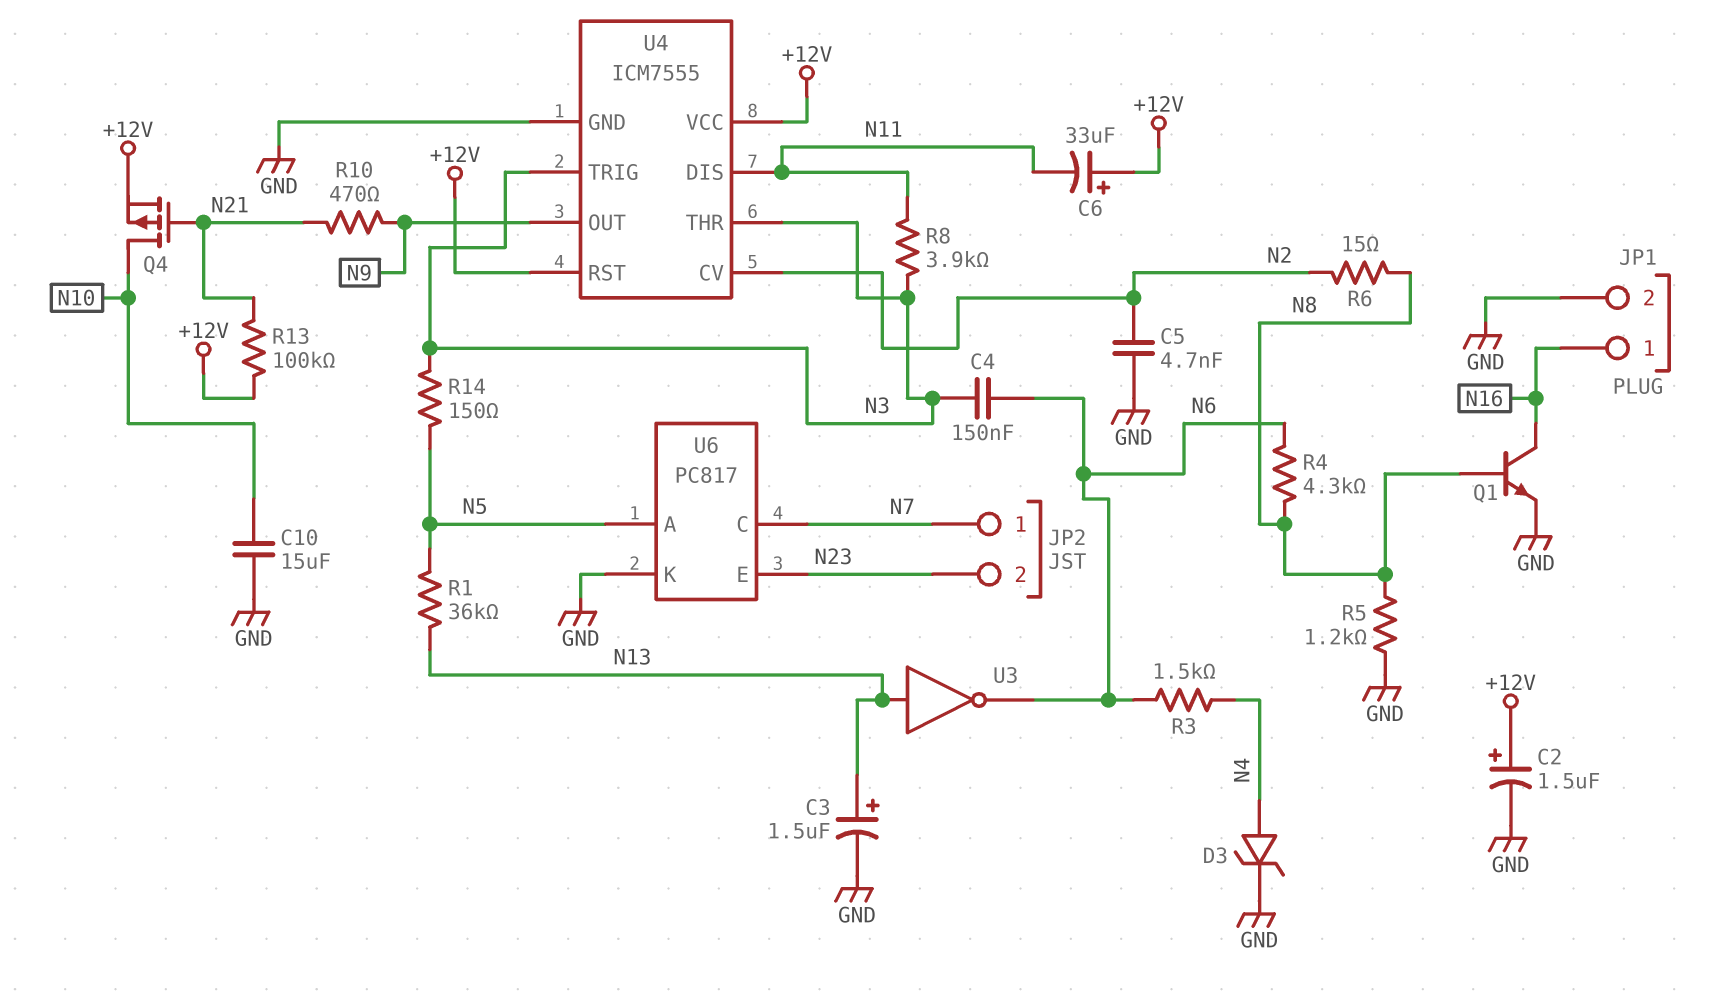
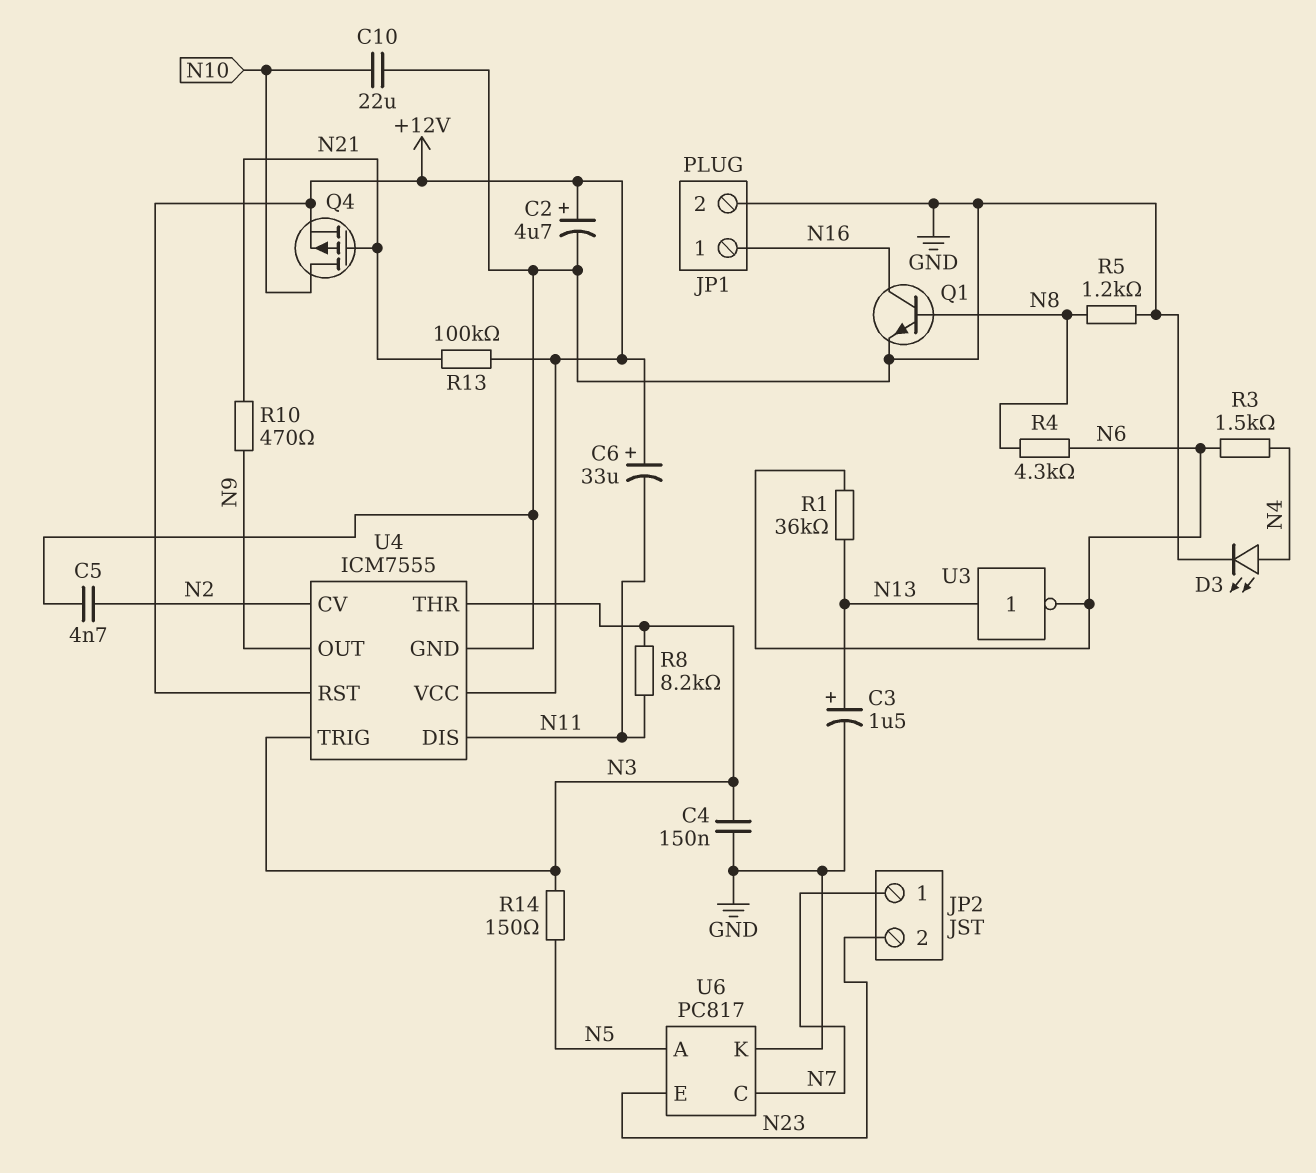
C2: 1.5uF (plus +12V, minus GND) -> 4.7uF (plus +12V, minus GND)
C4: 150nF (N3, N6) -> 150nF (GND, N3)
C10: 15uF (GND, N10) -> 22uF (GND, N10)
D3: zener (A N4, K GND) -> LED (A N4, K GND)
R1: 36k (N5, N13) -> 36k (N6, N13)
R6: 15 (N2, N8) -> none
R8: 3.9k (N3, N11) -> 8.2k (N3, N11)

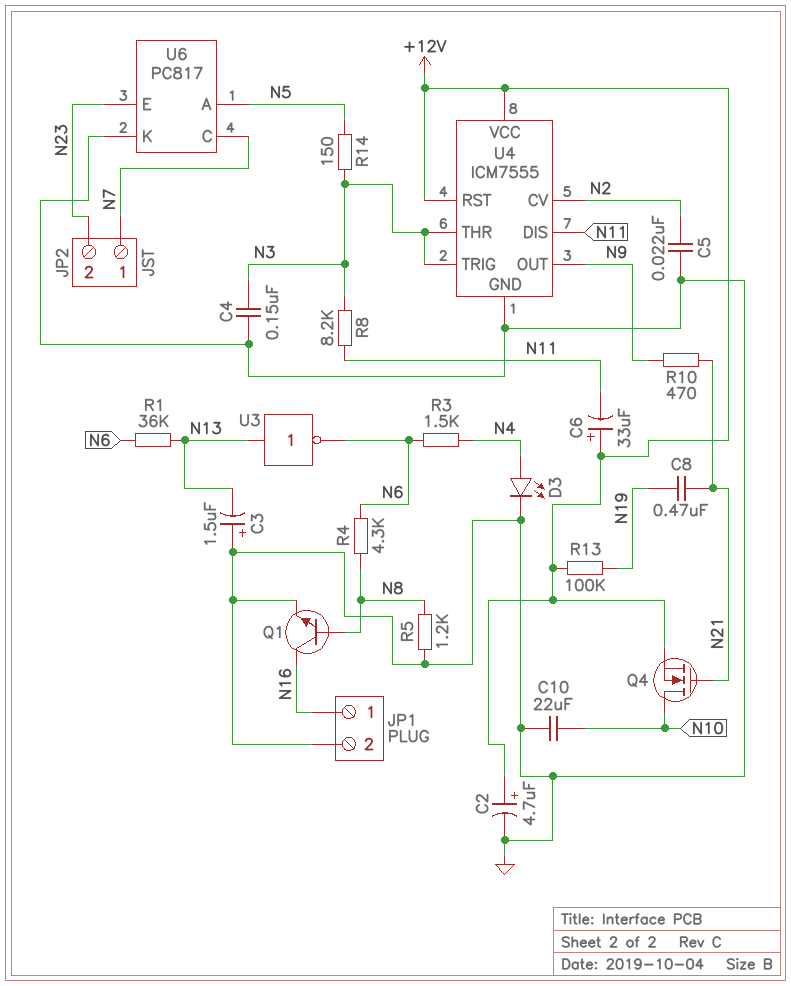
C3: 1.5uF (plus N13, minus GND) -> 1.5uF (plus GND, minus N13)
C5: 4.7nF (GND, N2) -> 22nF (GND, N2)
C8: none -> 470nF (N19, N21)
Q4: PMOS (G N21, D N10, S +12V) -> NMOS (G N21, D N10, S +12V)
R13: 100k (+12V, N21) -> 100k (+12V, N19)

